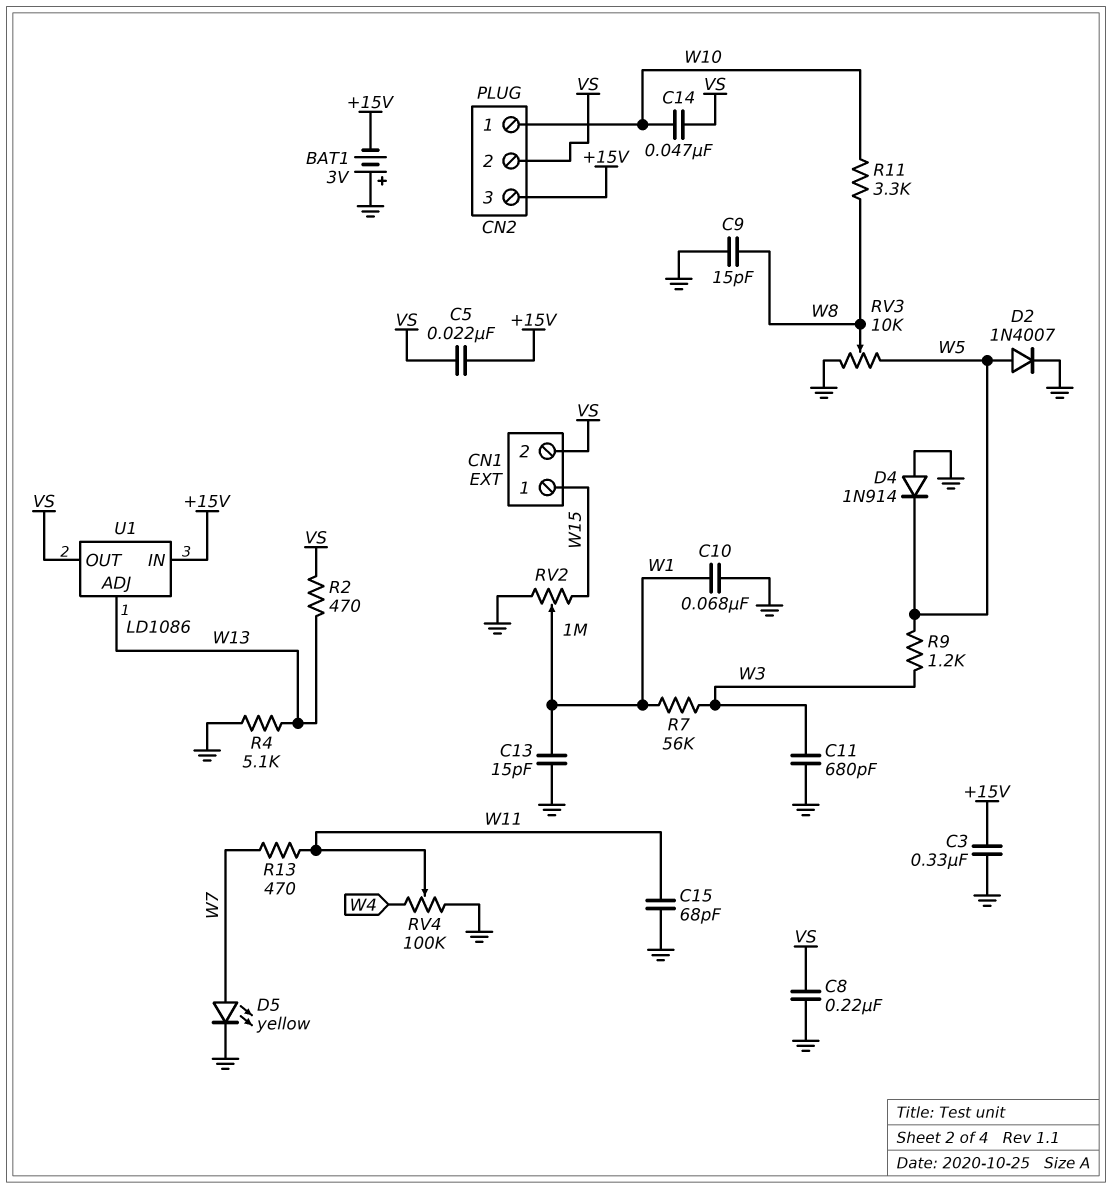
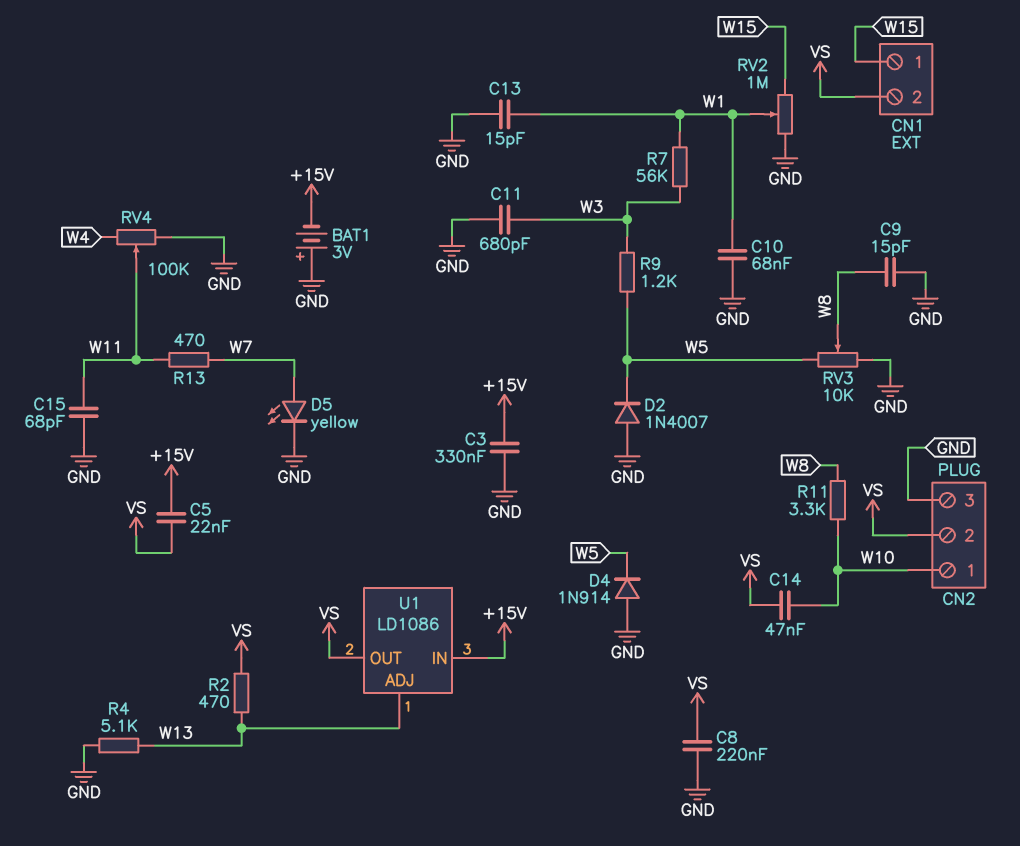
CN2 pin 3: +15V -> GND
D2: diode 1N4007 (A W5, K GND) -> diode 1N4007 (A GND, K W5)

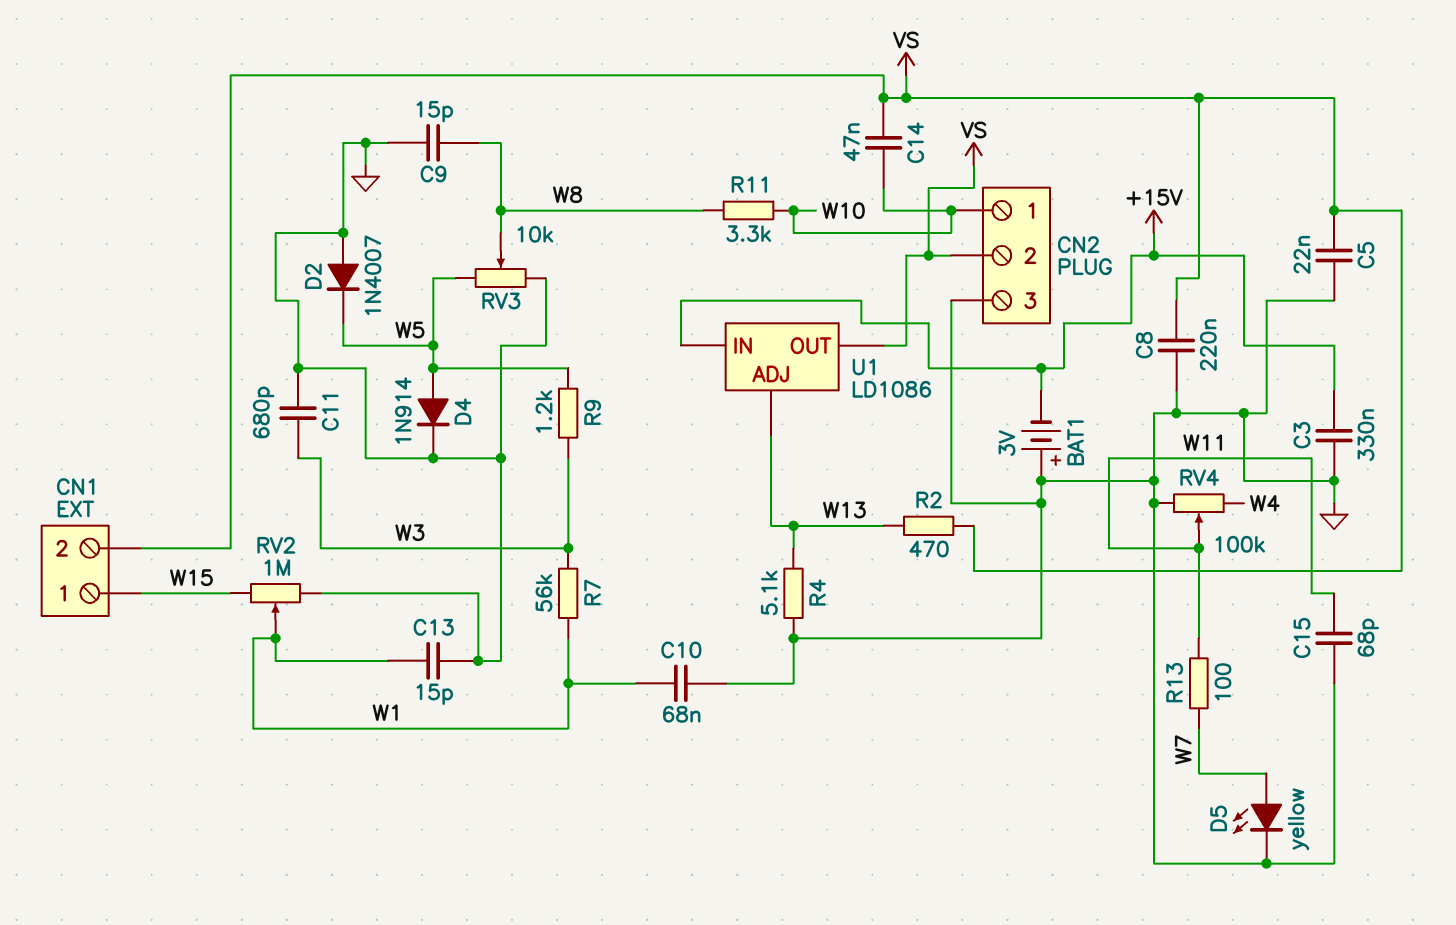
C5: 22nF (+15V, VS) -> 22nF (GND, VS)
D4: diode 1N914 (A GND, K W5) -> diode 1N914 (A W5, K GND)
R13: 470 (W7, W11) -> 100 (W7, W11)

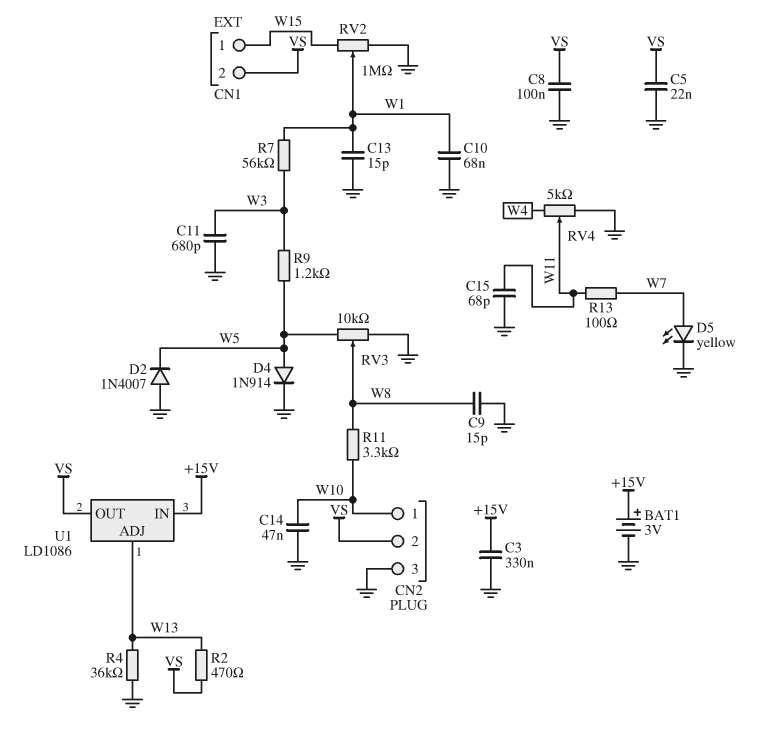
BAT1: 3V (plus GND, minus +15V) -> 3V (plus +15V, minus GND)
C8: 220nF (GND, VS) -> 100nF (GND, VS)
C14: 47nF (VS, W10) -> 47nF (GND, W10)
R4: 5.1k (GND, W13) -> 36k (GND, W13)
RV4: 100k (GND, W4, wiper W11) -> 5k (GND, W4, wiper W11)

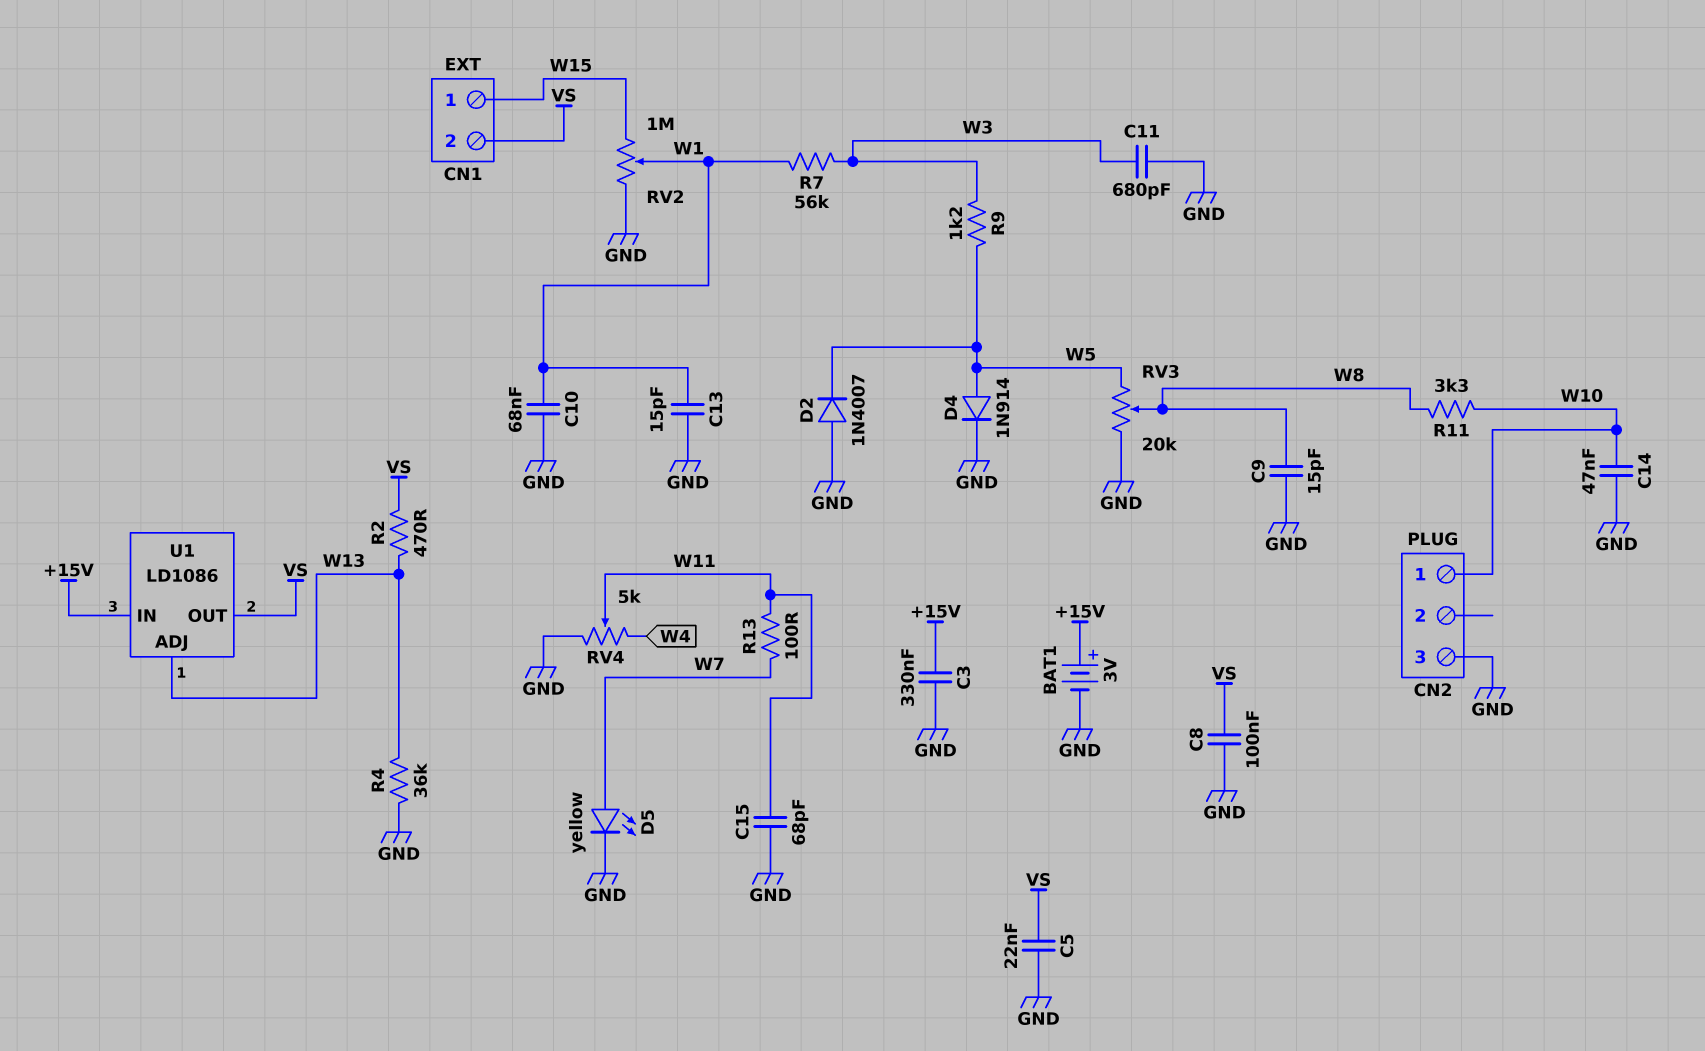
CN2 pin 2: VS -> none
RV3: 10k (GND, W5, wiper W8) -> 20k (GND, W5, wiper W8)

